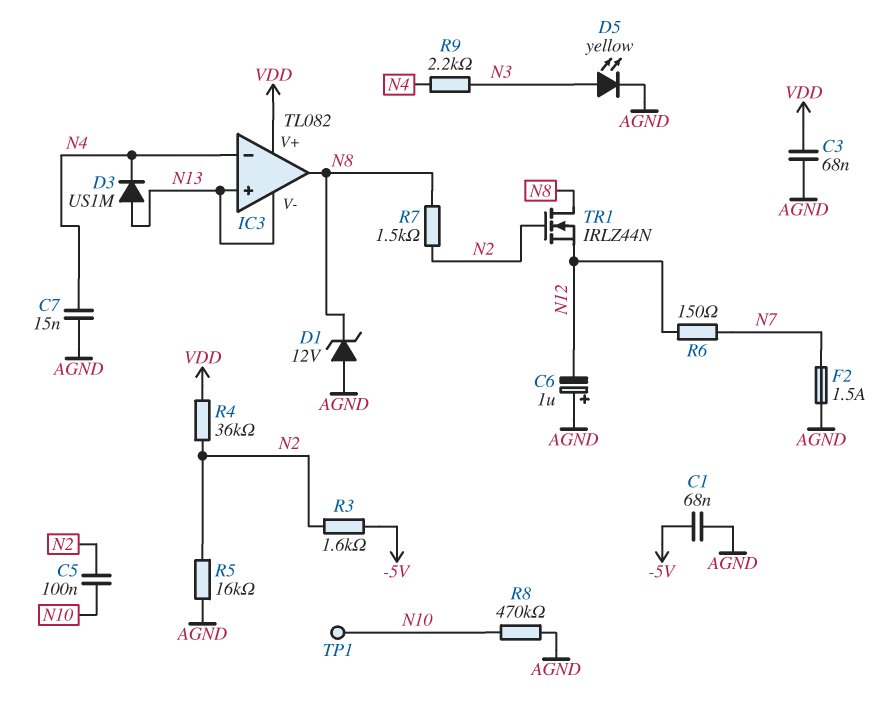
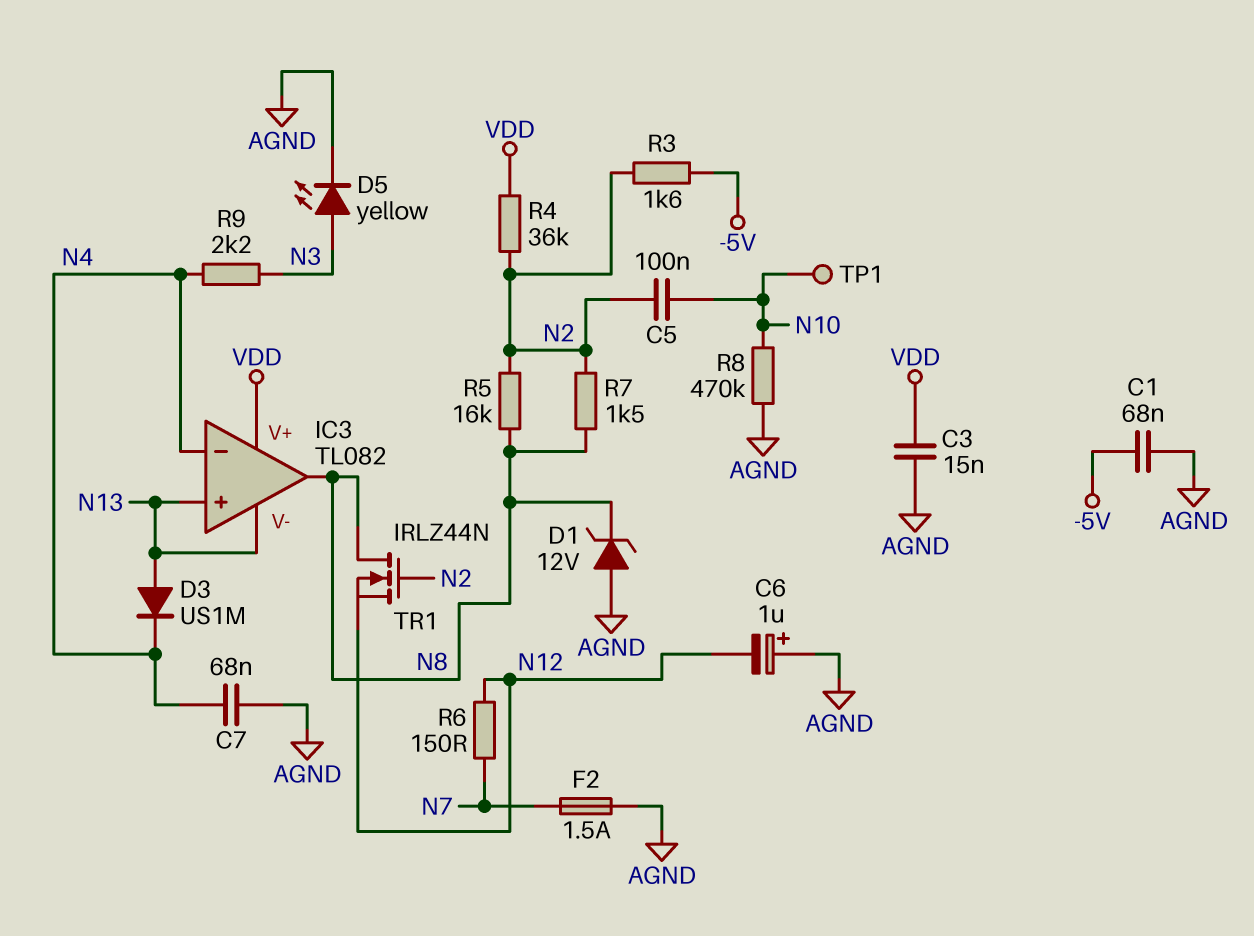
C3: 68nF (AGND, VDD) -> 15nF (AGND, VDD)
C7: 15nF (AGND, N4) -> 68nF (AGND, N4)
R5: 16k (AGND, N2) -> 16k (N2, N8)

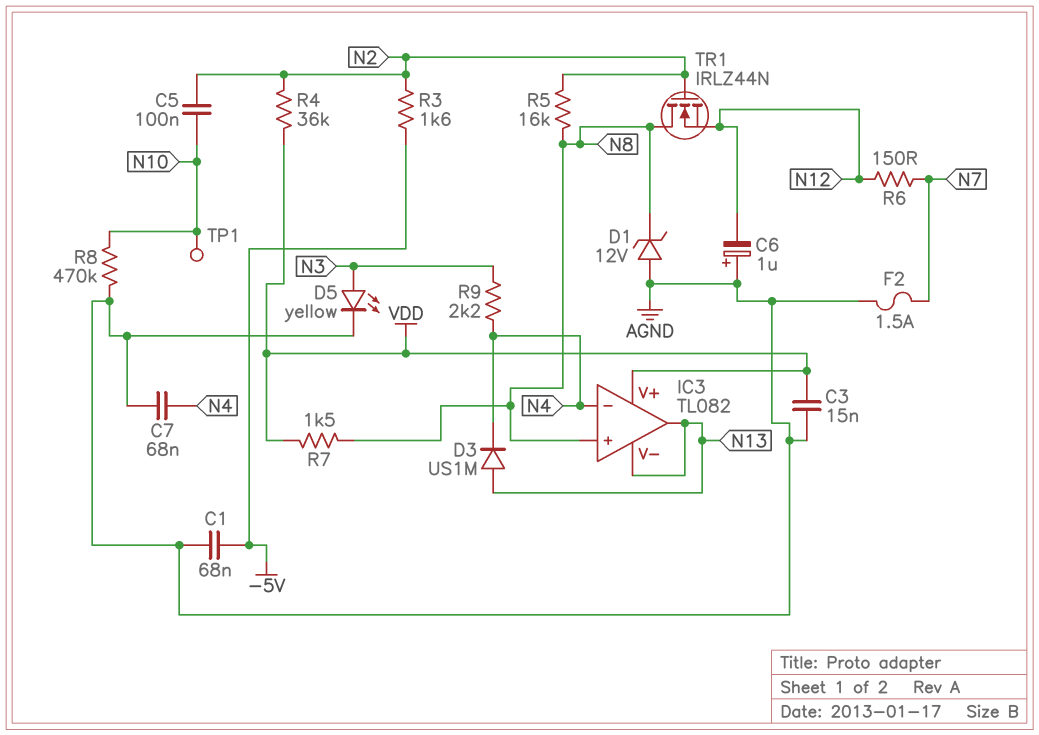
IC3 pin in+: N13 -> N8
IC3 pin out: N8 -> N13
R7: 1.5k (N2, N8) -> 1.5k (N8, VDD)

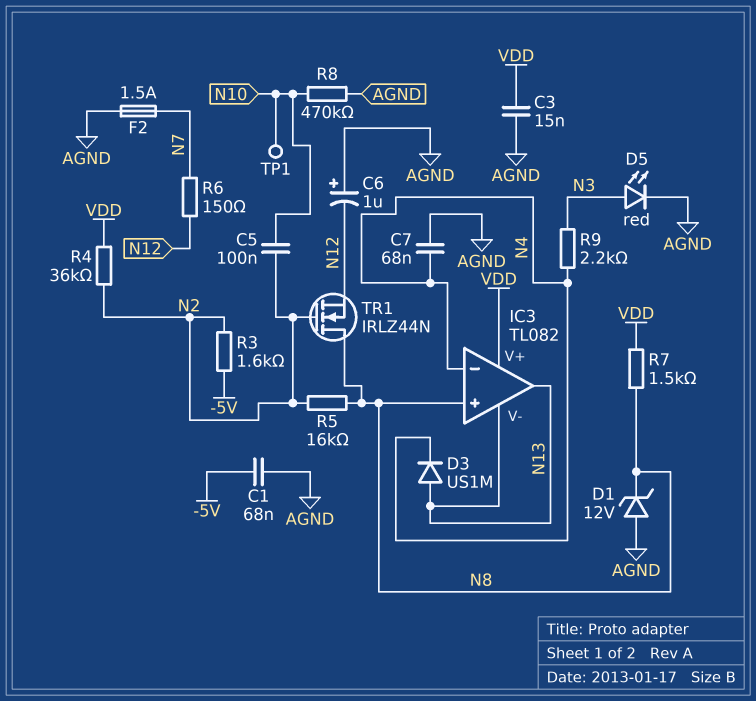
D5: LED yellow (A N3, K AGND) -> LED red (A N3, K AGND)

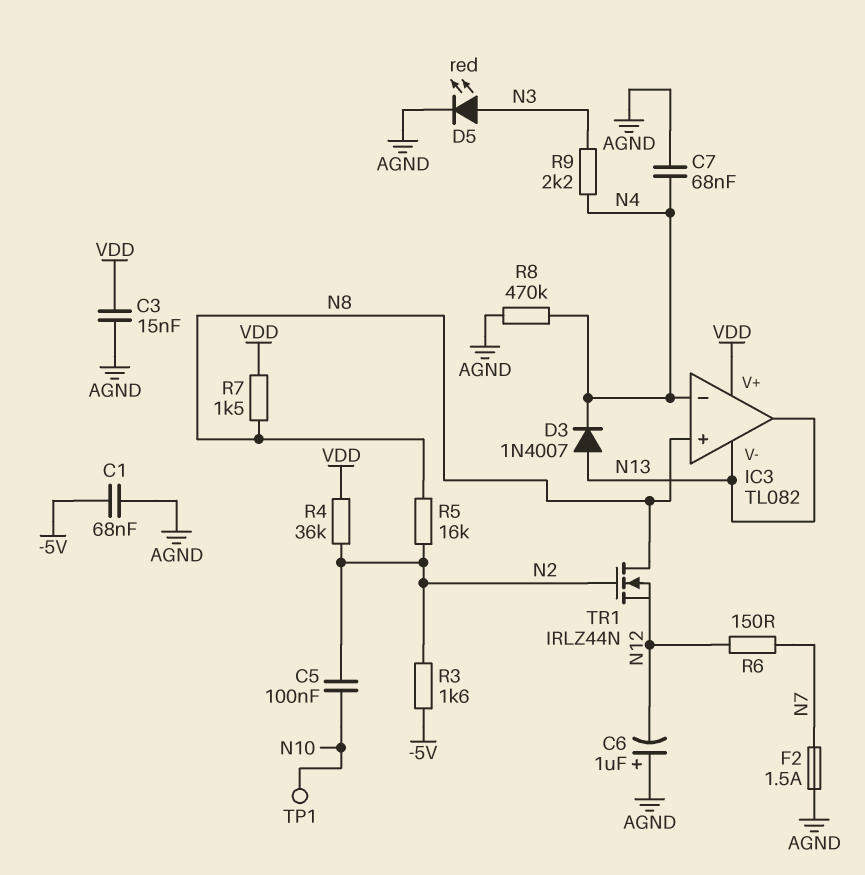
D1: zener 12V (A AGND, K N8) -> none
D3: diode US1M (A N13, K N4) -> diode 1N4007 (A N13, K N4)
R8: 470k (AGND, N10) -> 470k (AGND, N4)

